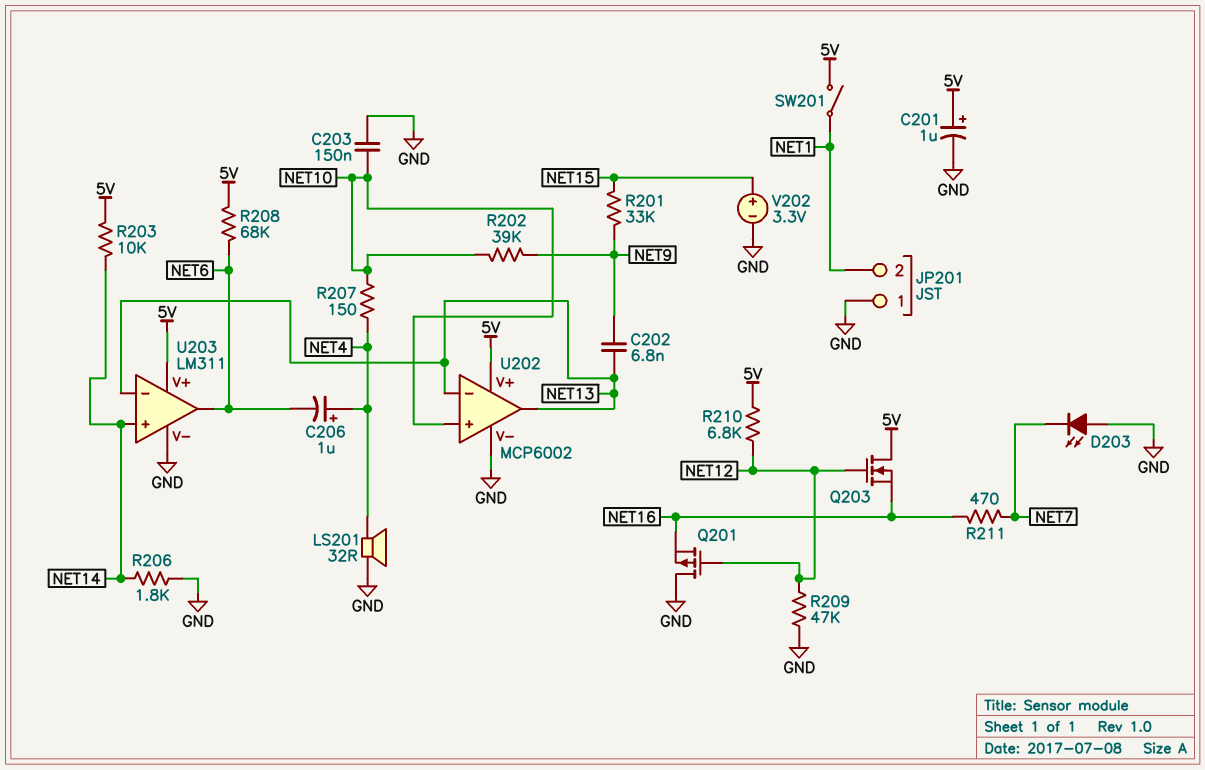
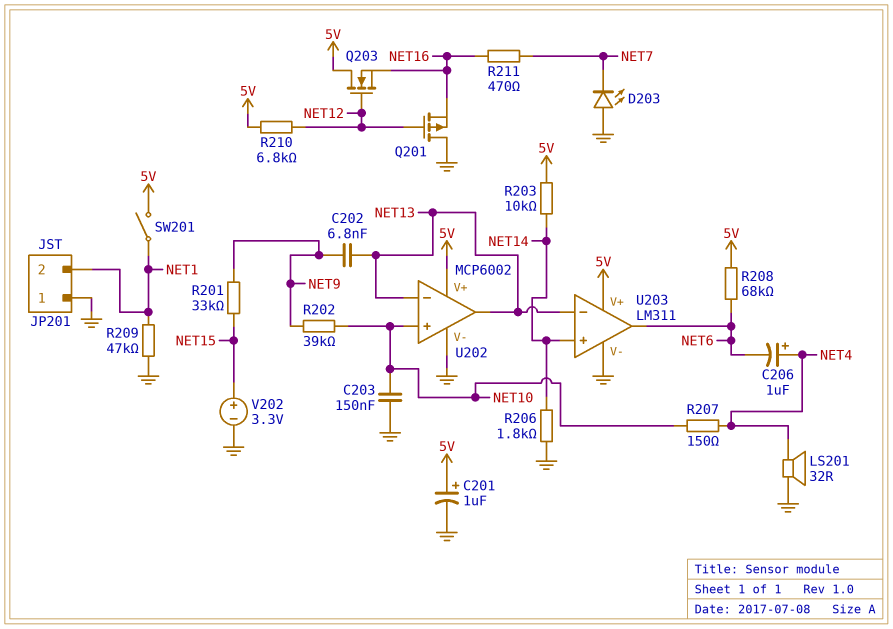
R209: 47k (GND, NET12) -> 47k (GND, NET1)

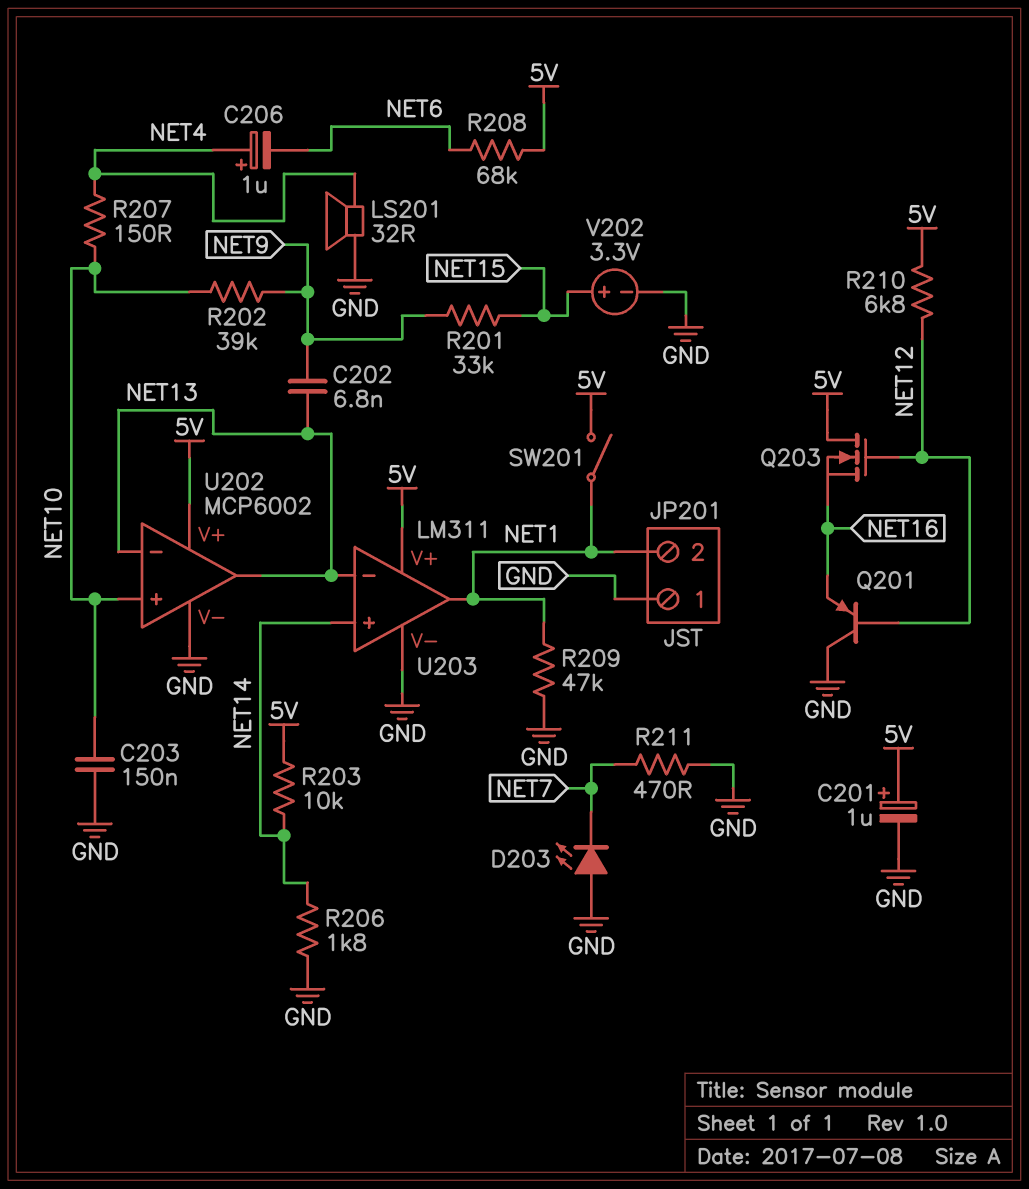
Q201: PMOS (G NET12, D GND, S NET16) -> PNP (B NET12, C GND, E NET16)
R211: 470 (NET7, NET16) -> 470 (GND, NET7)
U203 pin out: NET6 -> NET1

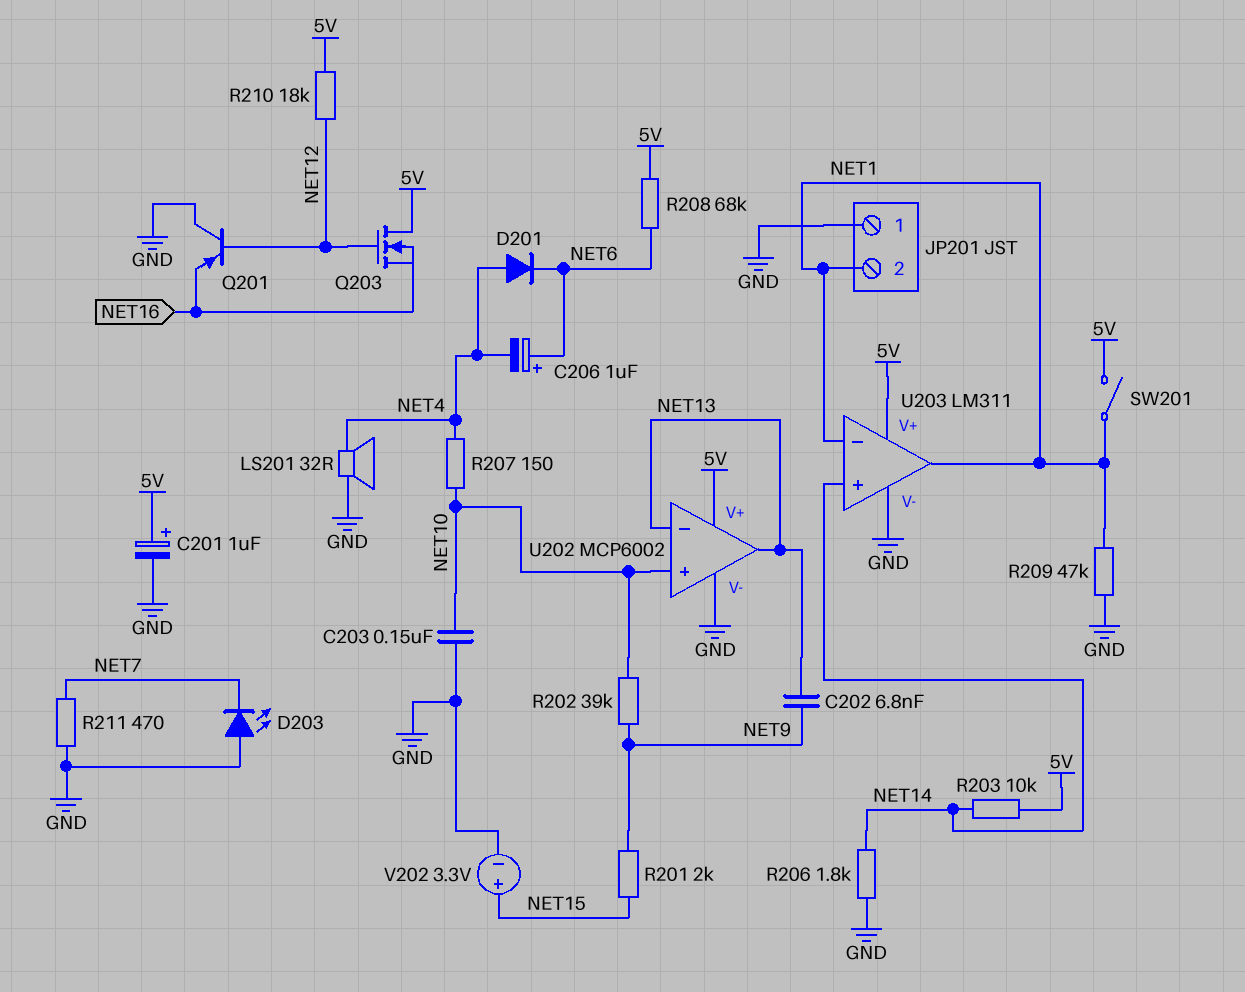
C206: 1uF (plus NET4, minus NET6) -> 1uF (plus NET6, minus NET4)
D201: none -> diode (A NET4, K NET6)
R201: 33k (NET9, NET15) -> 2k (NET9, NET15)
R210: 6.8k (5V, NET12) -> 18k (5V, NET12)
U203 pin in-: NET13 -> NET1

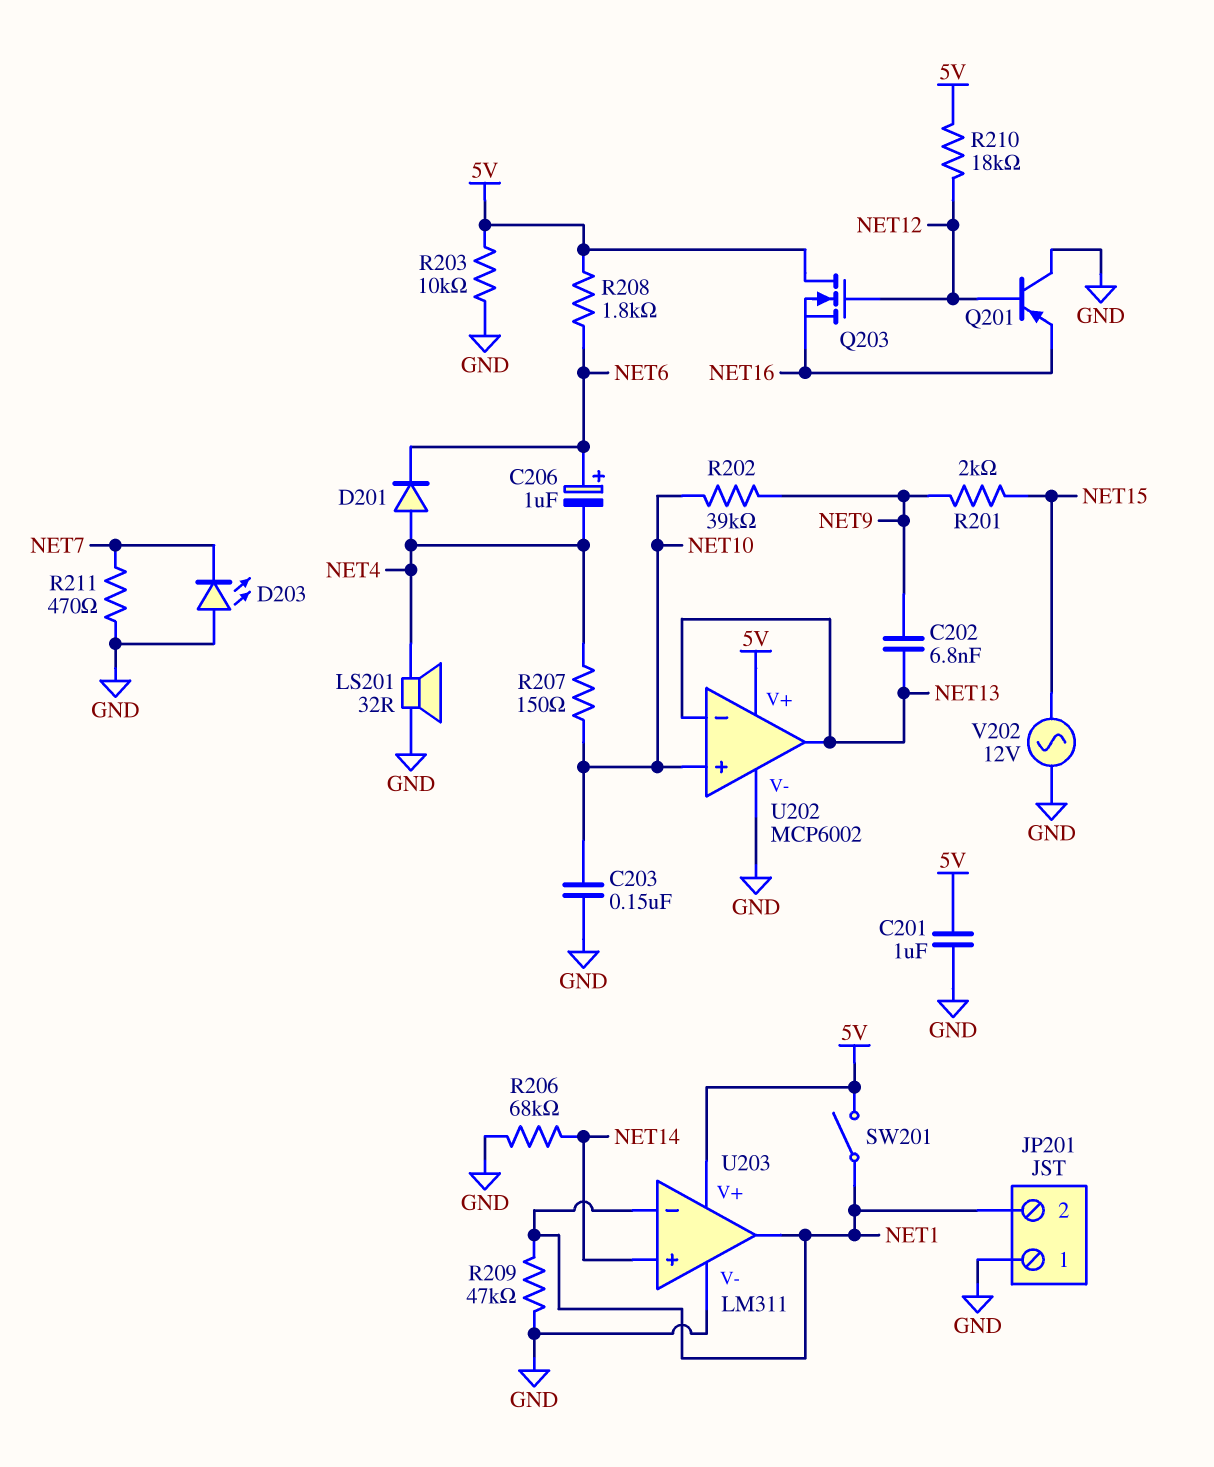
C201: 1uF (plus 5V, minus GND) -> 1uF (5V, GND)
R203: 10k (5V, NET14) -> 10k (5V, GND)
R206: 1.8k (GND, NET14) -> 68k (GND, NET14)
R208: 68k (5V, NET6) -> 1.8k (5V, NET6)
V202: 3.3V (plus NET15, minus GND) -> AC 12V (GND, NET15)

